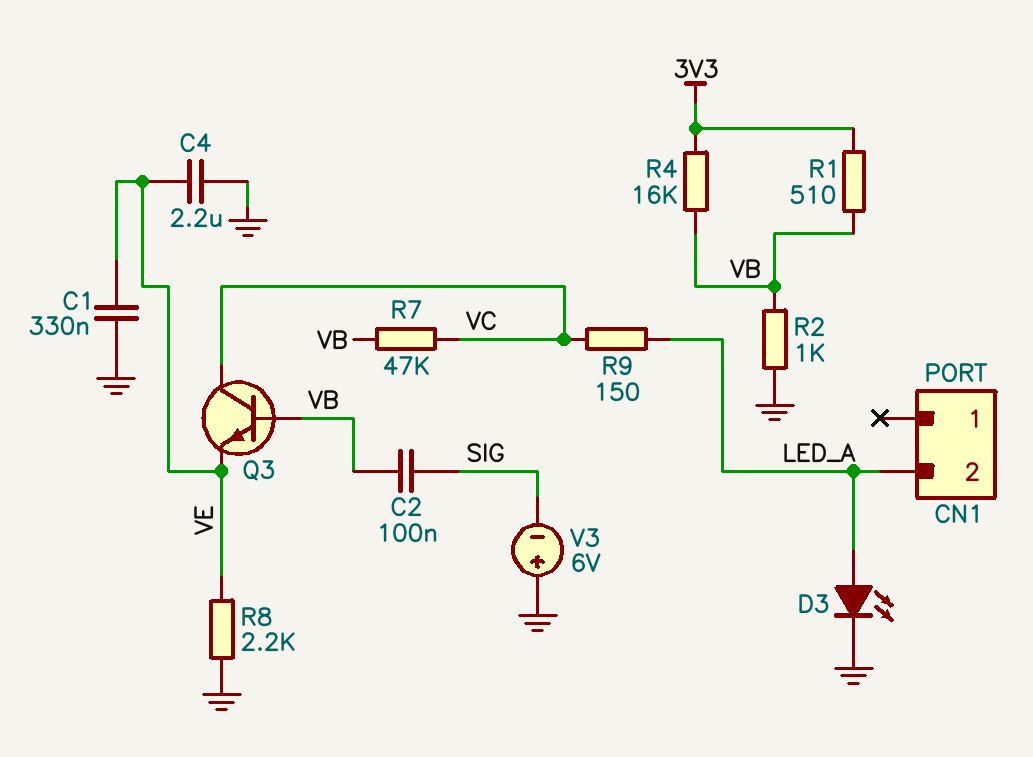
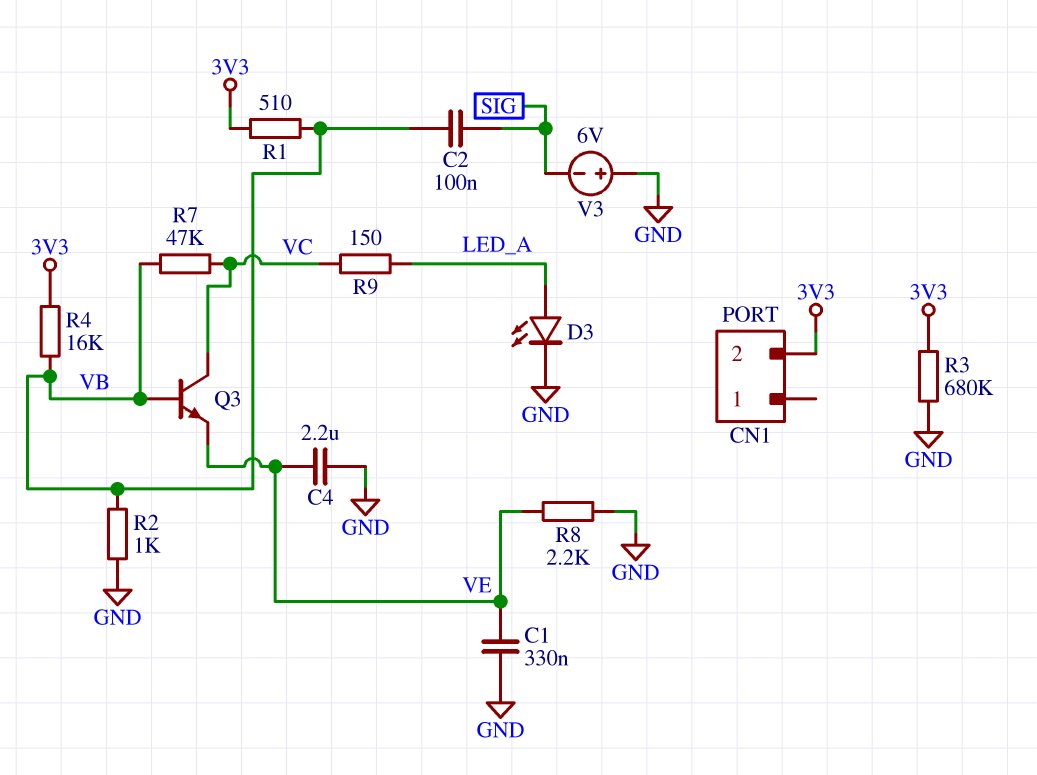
CN1 pin 2: LED_A -> 3V3
R3: none -> 680k (3V3, GND)

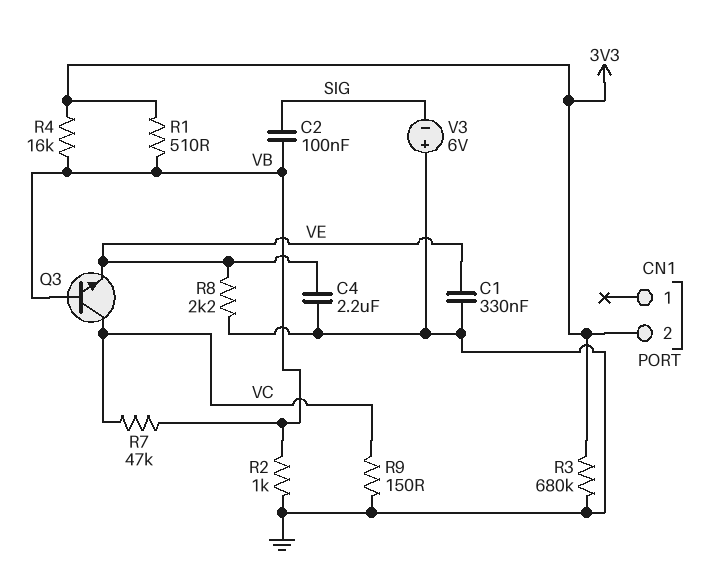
D3: LED (A LED_A, K GND) -> none
R9: 150 (LED_A, VC) -> 150 (GND, VC)

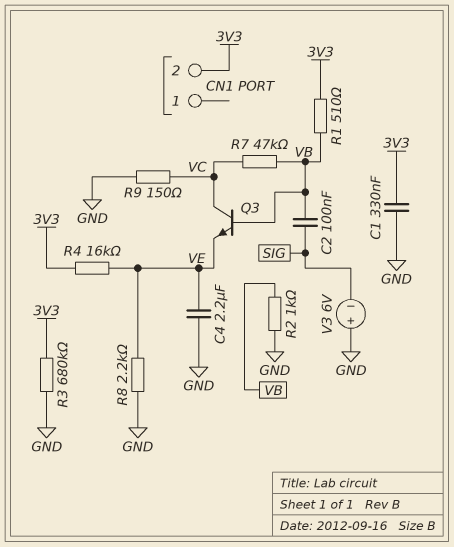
C1: 330nF (GND, VE) -> 330nF (3V3, GND)
R4: 16k (3V3, VB) -> 16k (3V3, VE)

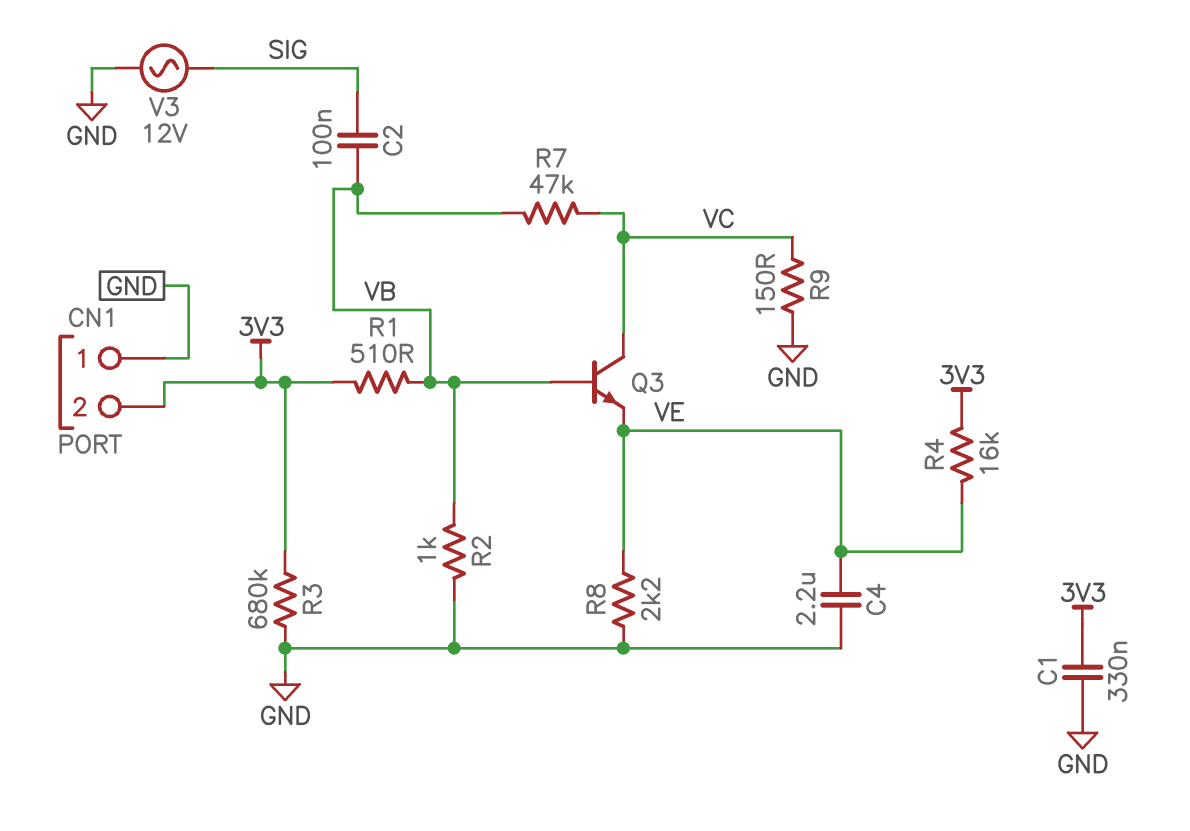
CN1 pin 1: none -> GND
V3: 6V (plus GND, minus SIG) -> AC 12V (GND, SIG)

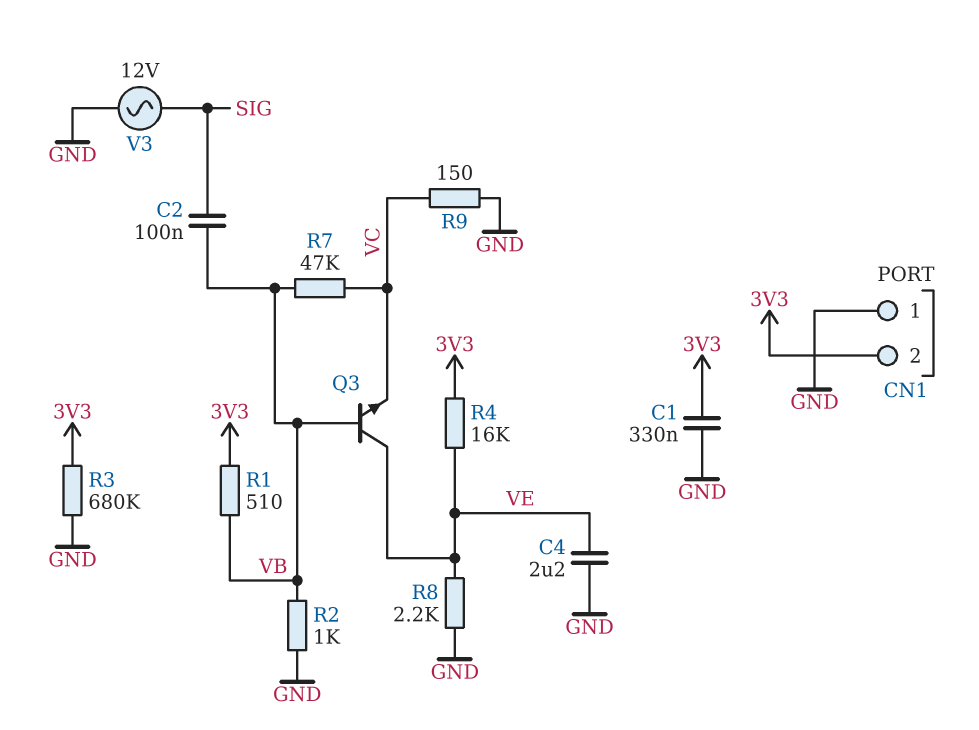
Q3: NPN (B VB, C VC, E VE) -> NPN (B VB, C VE, E VC)

